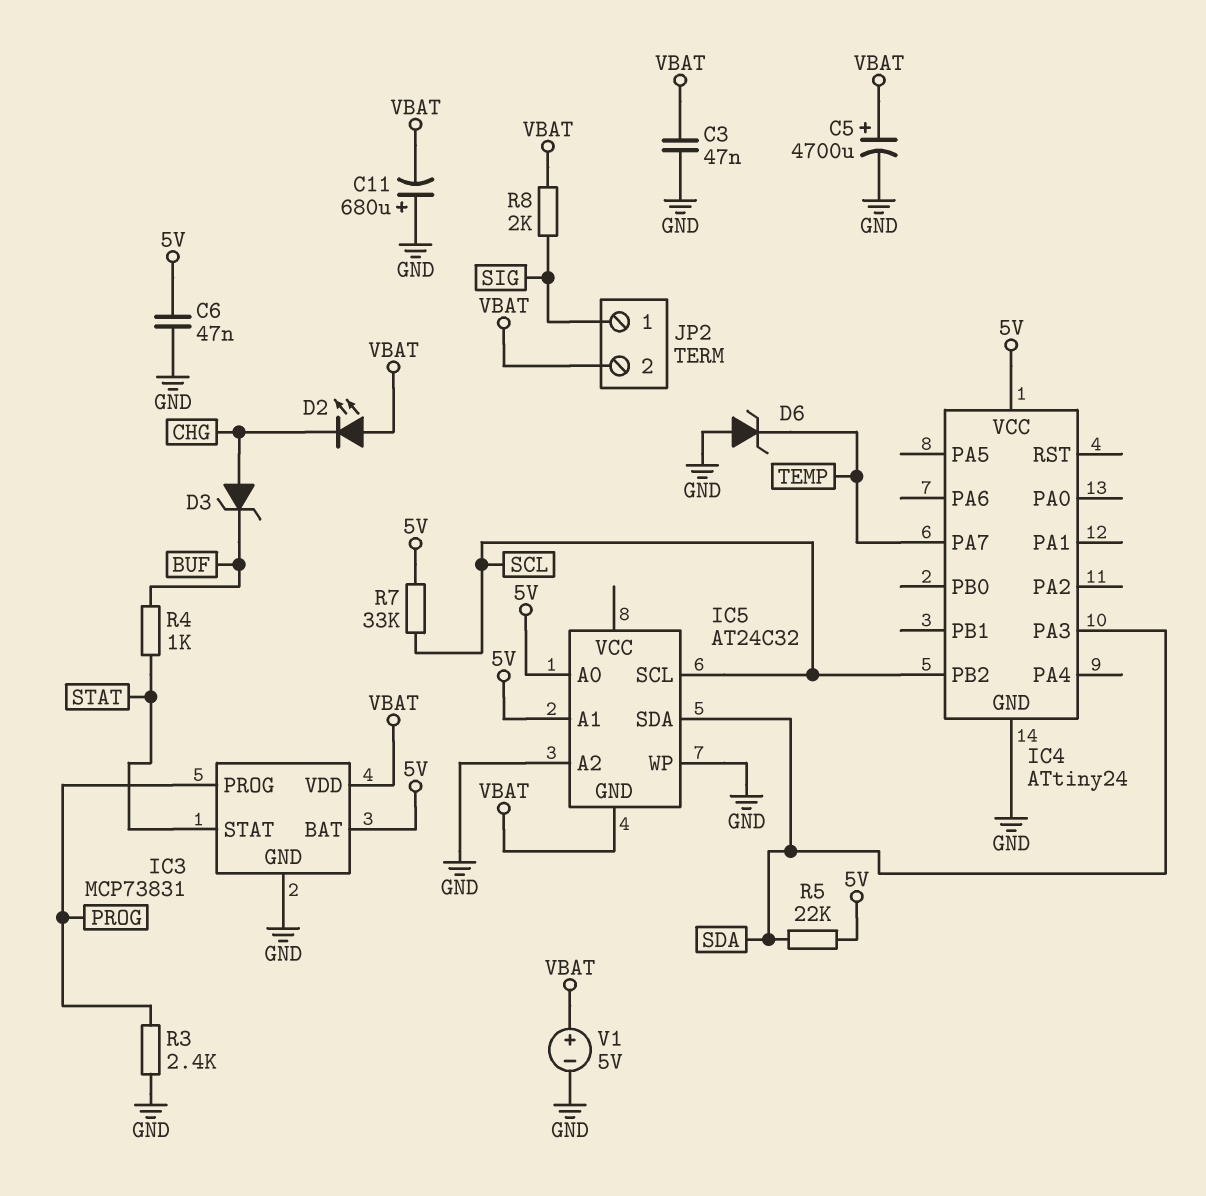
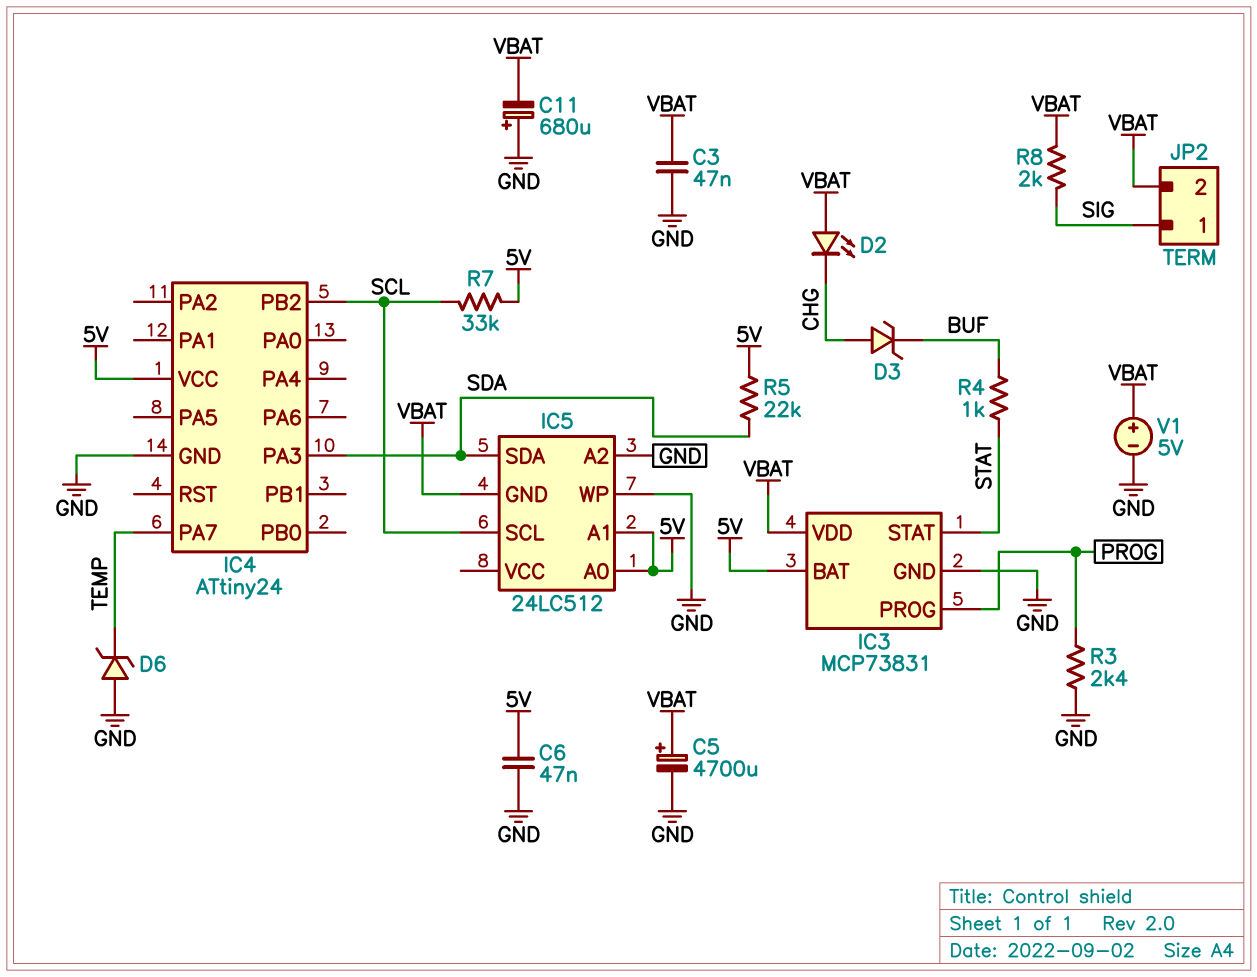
IC5: AT24C32 -> 24LC512

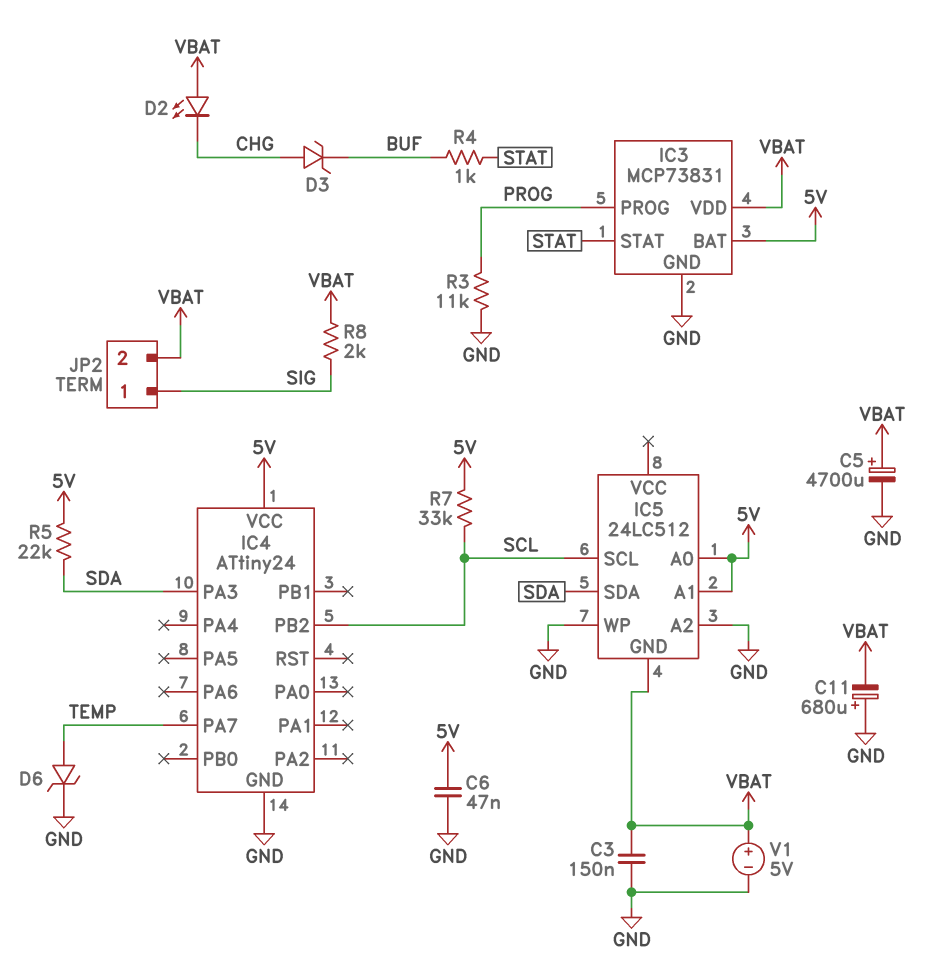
C3: 47nF (GND, VBAT) -> 150nF (GND, VBAT)
D6: zener (A GND, K TEMP) -> zener (A TEMP, K GND)
R3: 2.4k (GND, PROG) -> 11k (GND, PROG)

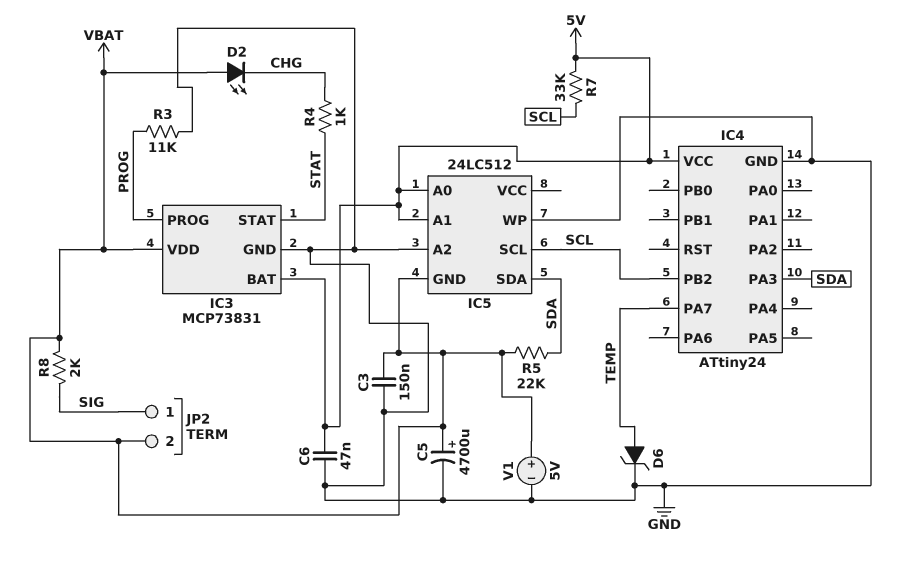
C11: 680uF (plus GND, minus VBAT) -> none
D3: zener (A CHG, K BUF) -> none
R4: 1k (BUF, STAT) -> 1k (CHG, STAT)
R5: 22k (5V, SDA) -> 22k (SDA, VBAT)

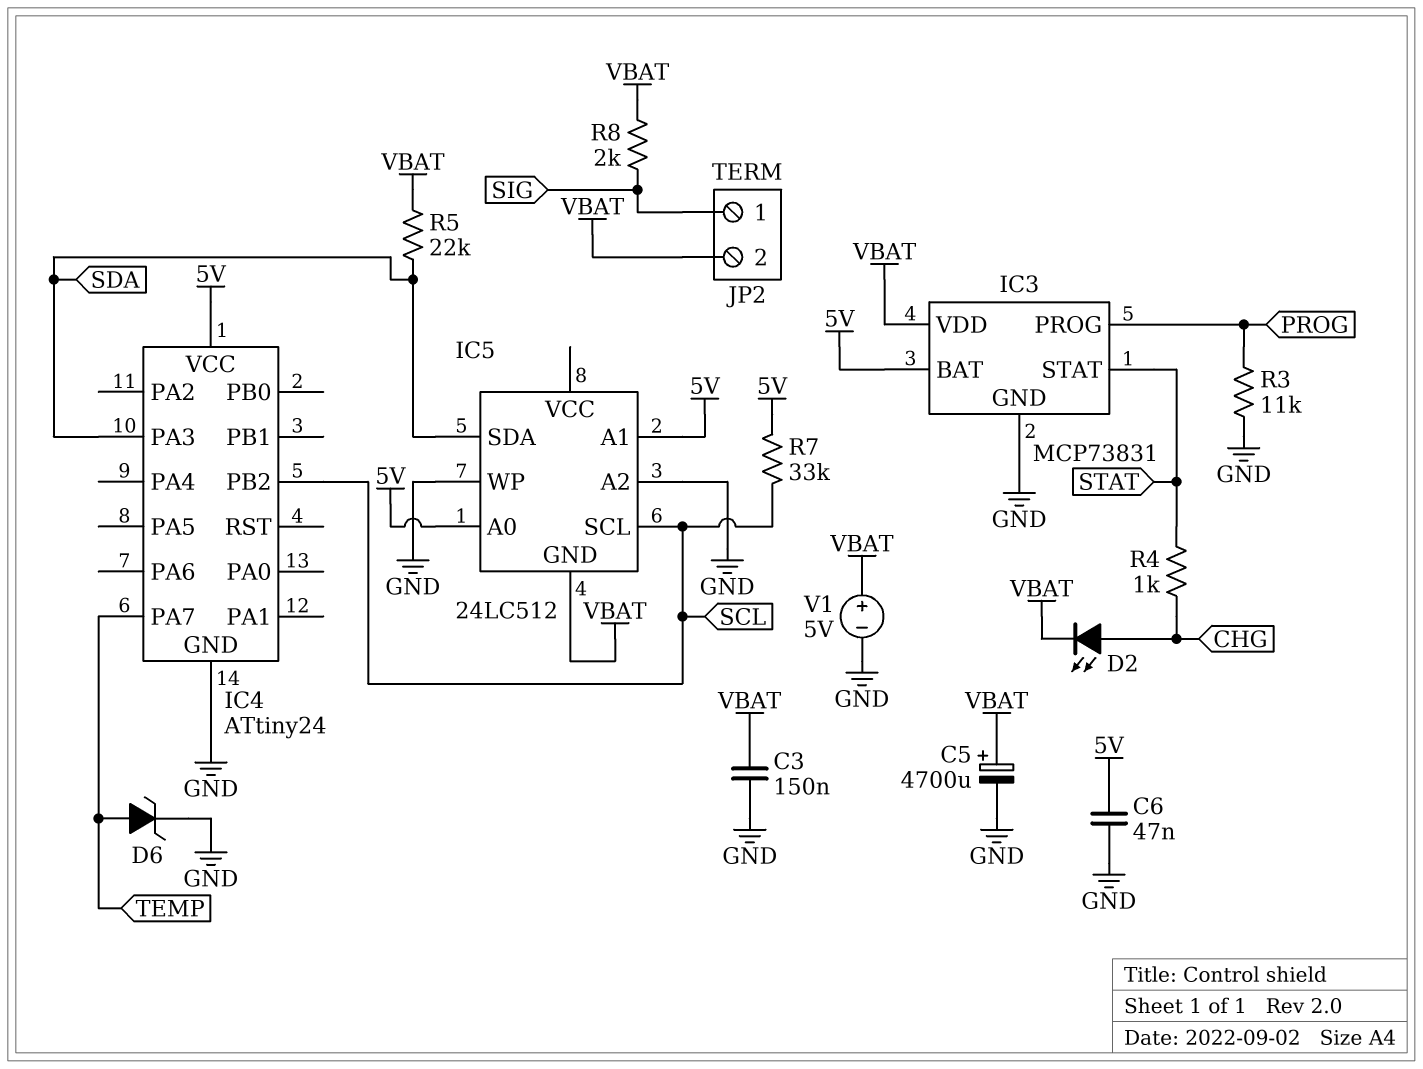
D2: LED (A VBAT, K CHG) -> LED (A CHG, K VBAT)

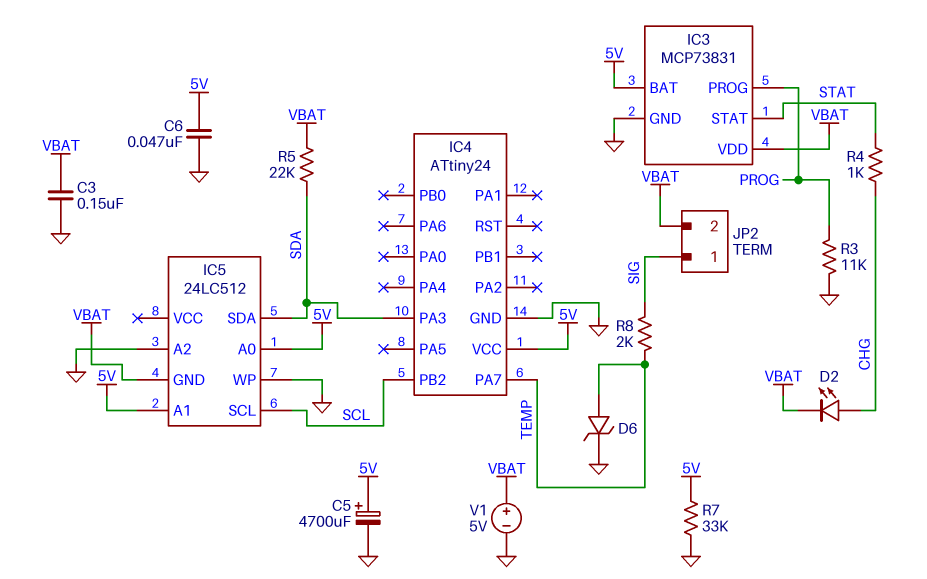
C5: 4700uF (plus VBAT, minus GND) -> 4700uF (plus 5V, minus GND)
R7: 33k (5V, SCL) -> 33k (5V, GND)
R8: 2k (SIG, VBAT) -> 2k (SIG, TEMP)

